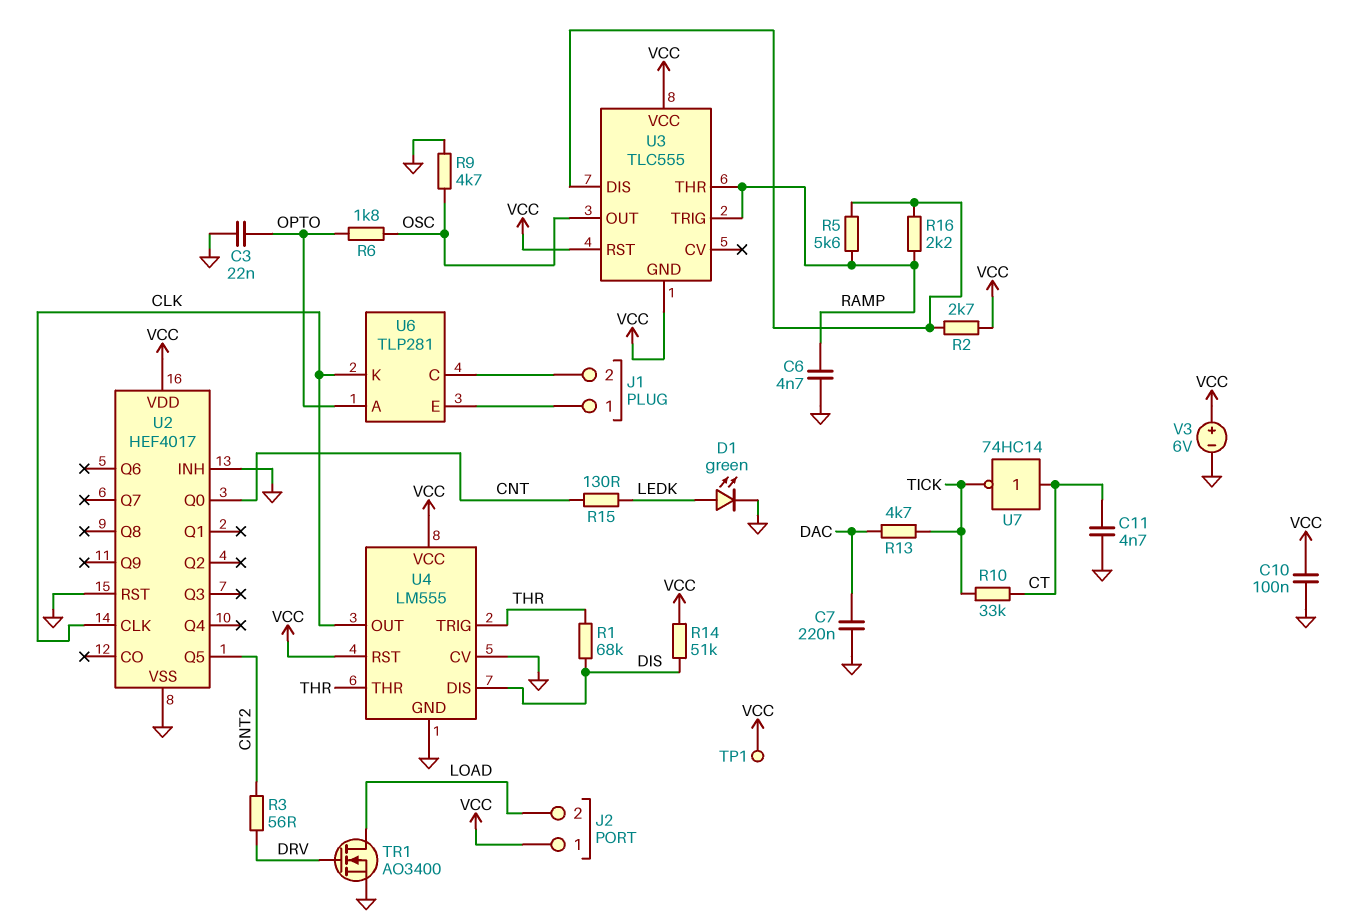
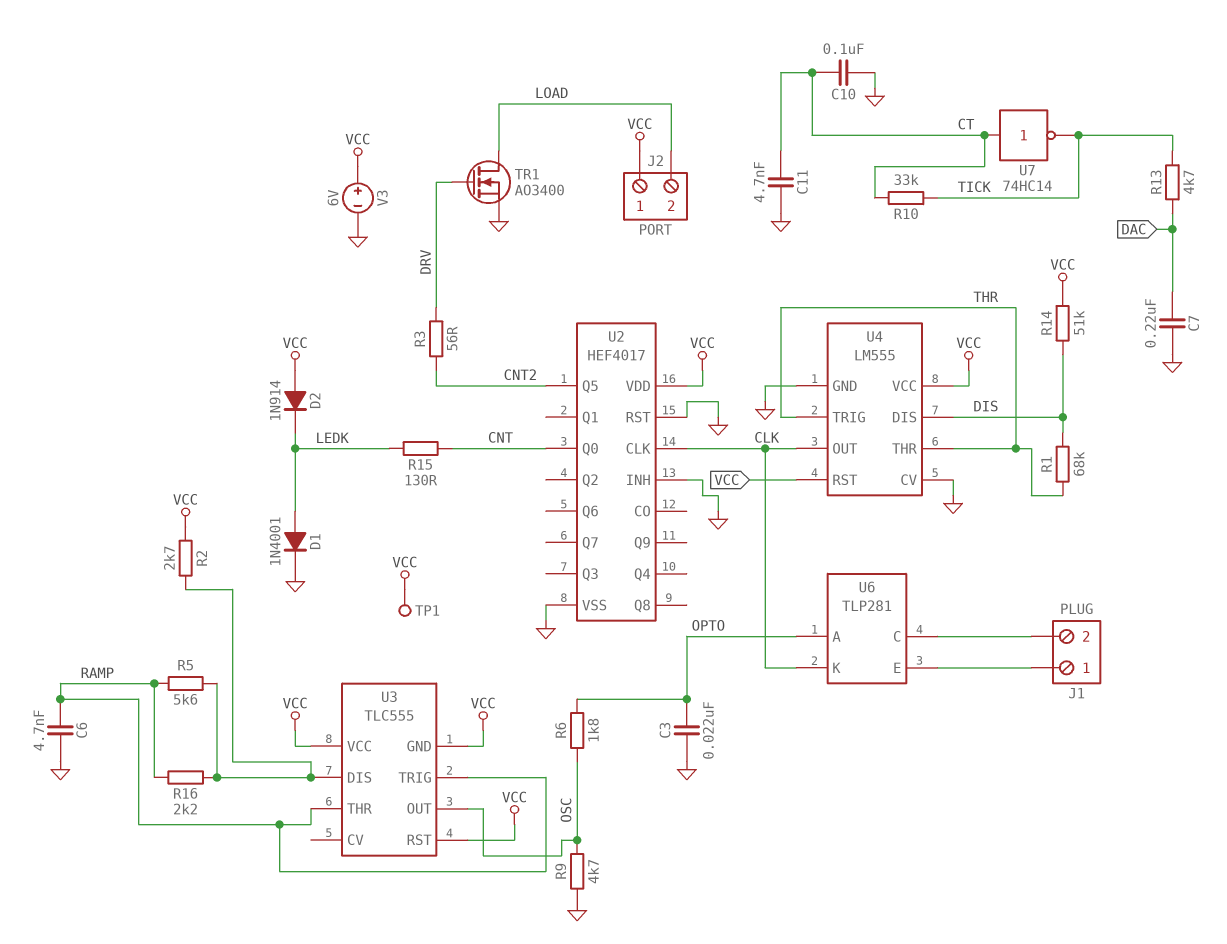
C10: 100nF (GND, VCC) -> 100nF (CT, GND)
D1: LED green (A LEDK, K GND) -> diode 1N4001 (A LEDK, K GND)
D2: none -> diode 1N914 (A VCC, K LEDK)

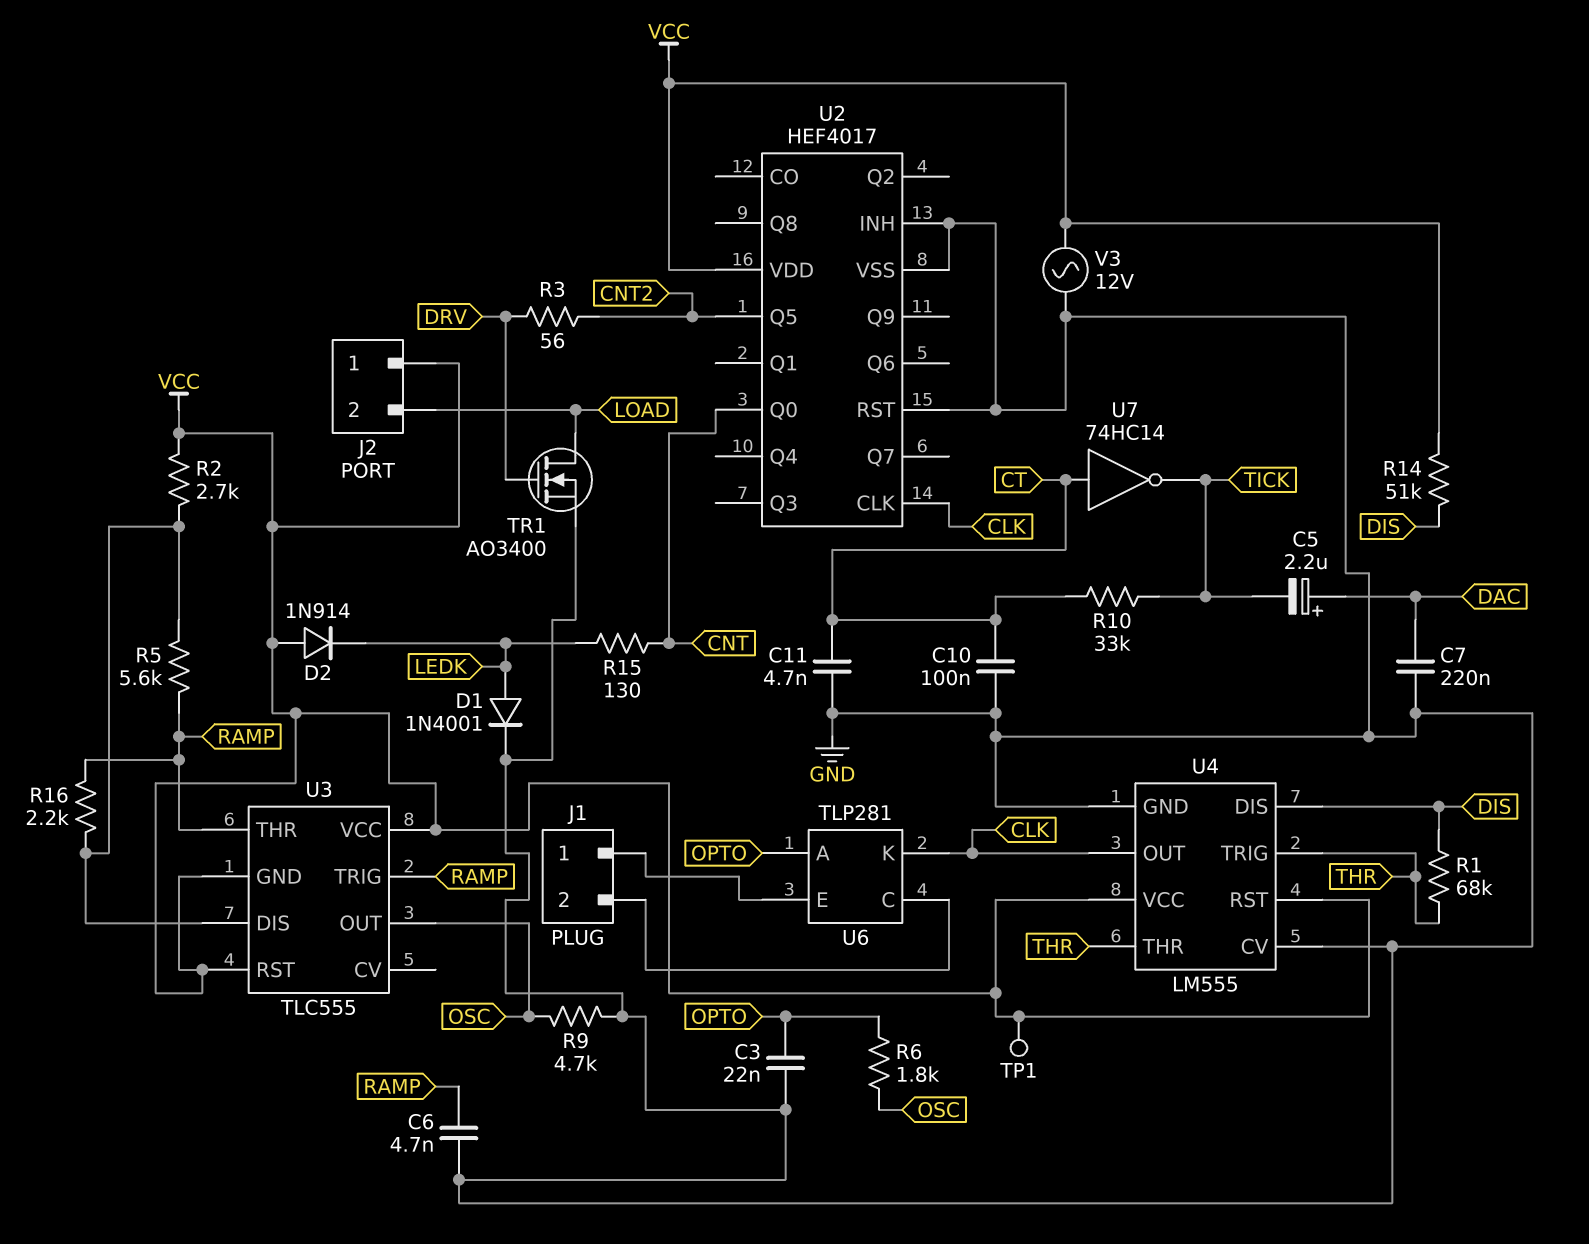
C5: none -> 2.2uF (plus DAC, minus TICK)
R13: 4.7k (DAC, TICK) -> none
V3: 6V (plus VCC, minus GND) -> AC 12V (GND, VCC)

